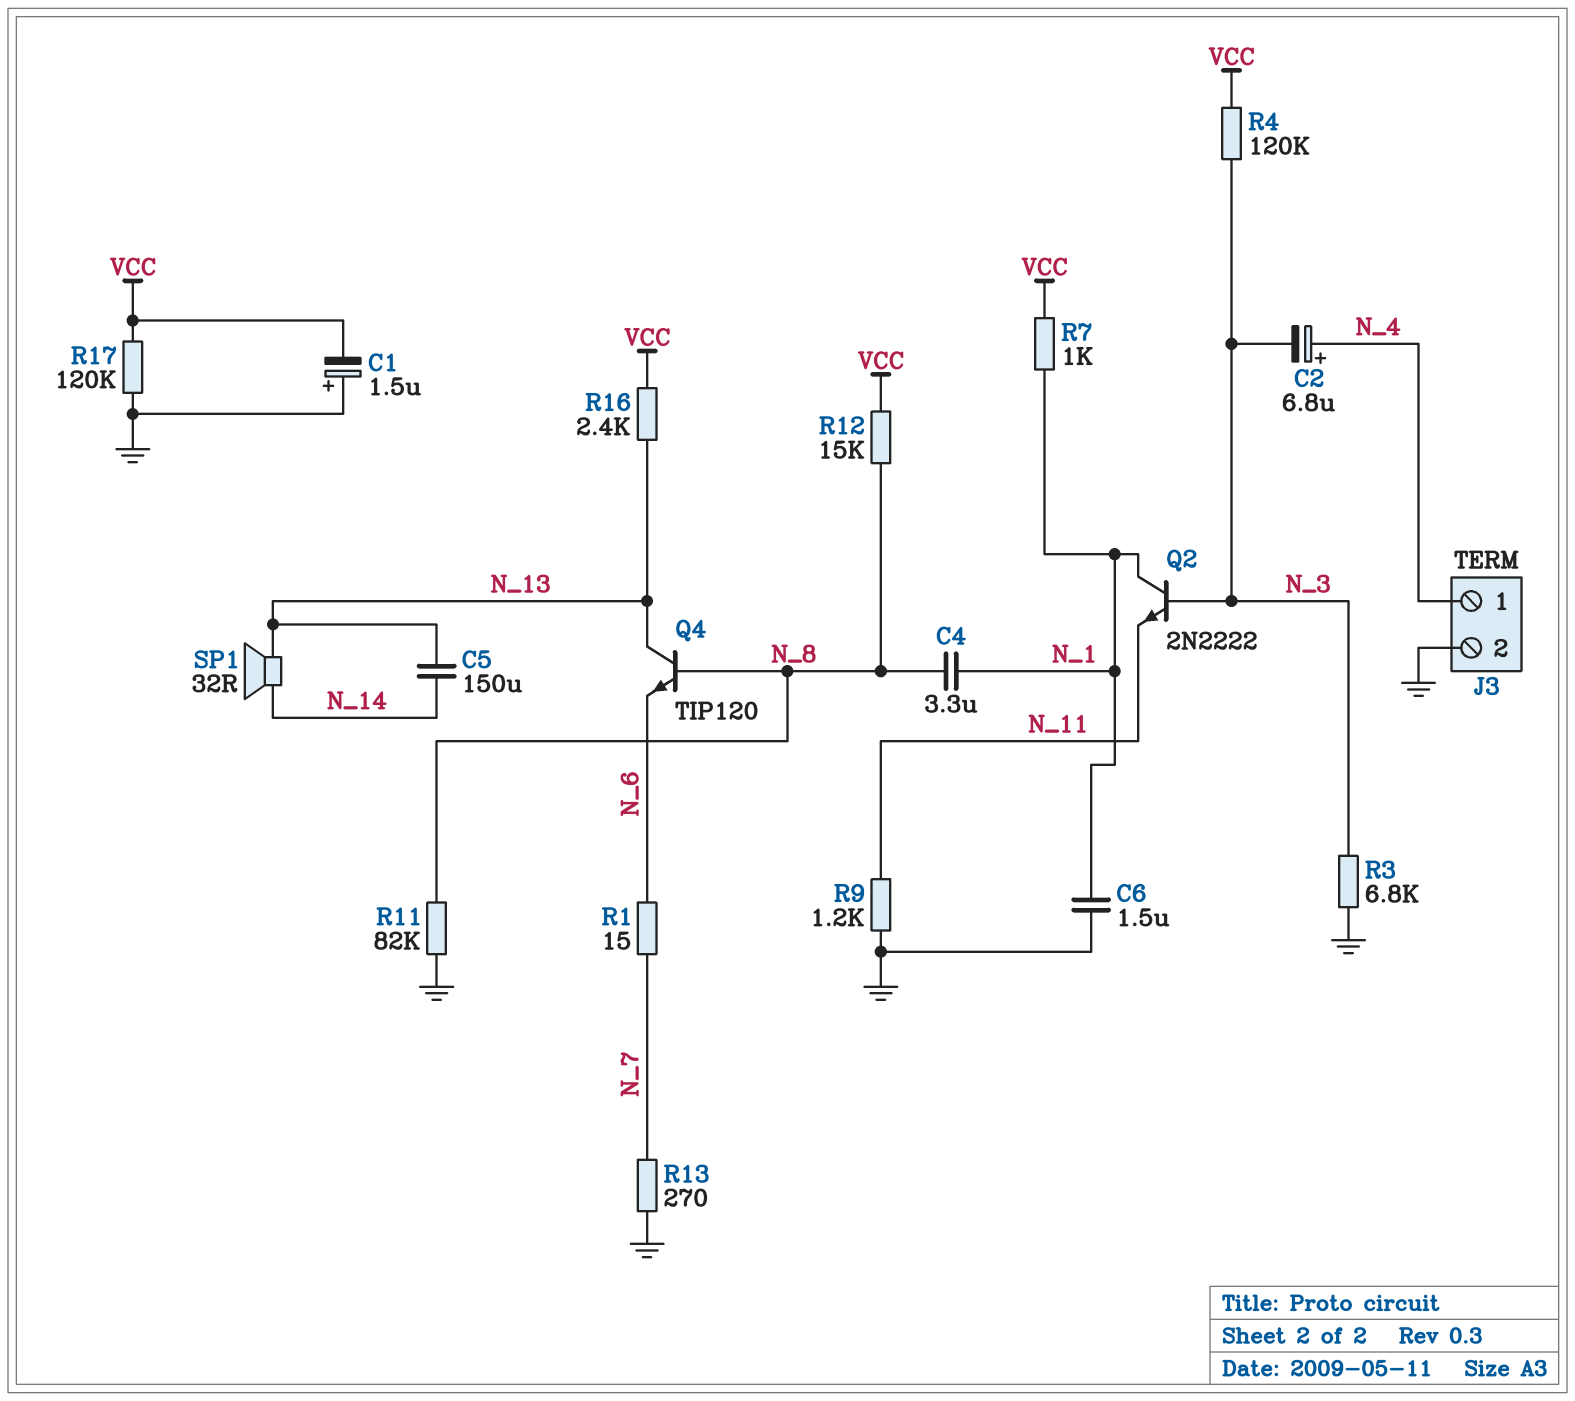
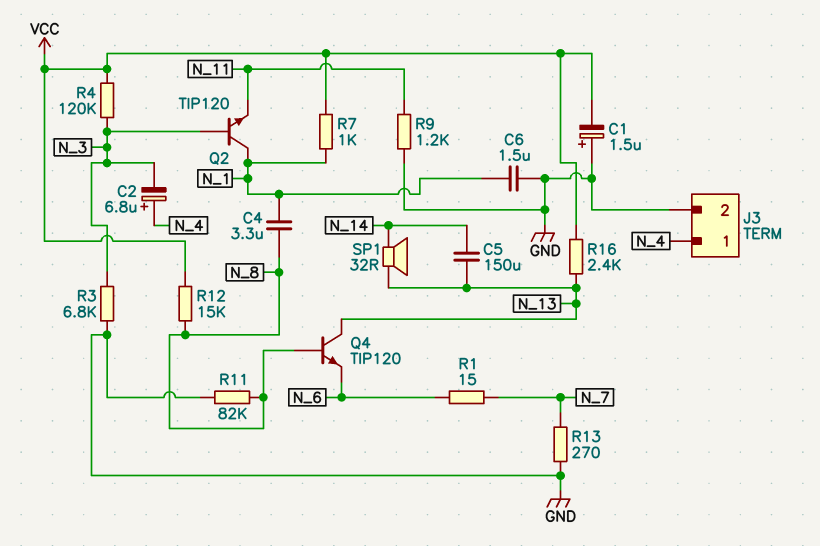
Q2: NPN 2N2222 (B N_3, C N_1, E N_11) -> NPN TIP120 (B N_3, C N_1, E N_11)
R17: 120k (GND, VCC) -> none

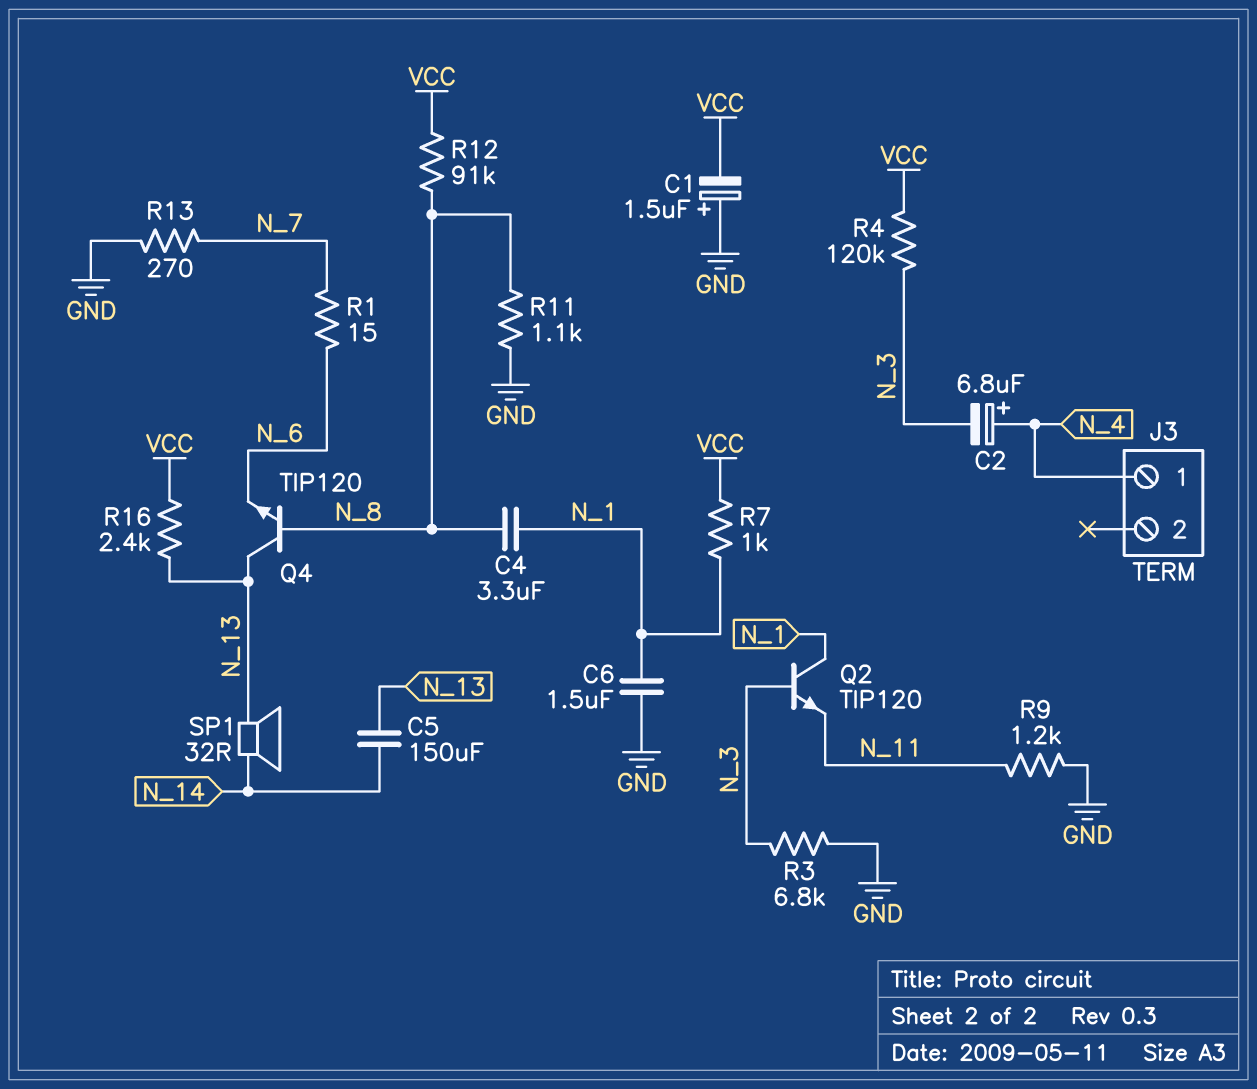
J3 pin 2: GND -> none
R11: 82k (GND, N_8) -> 1.1k (GND, N_8)
R12: 15k (N_8, VCC) -> 91k (N_8, VCC)

